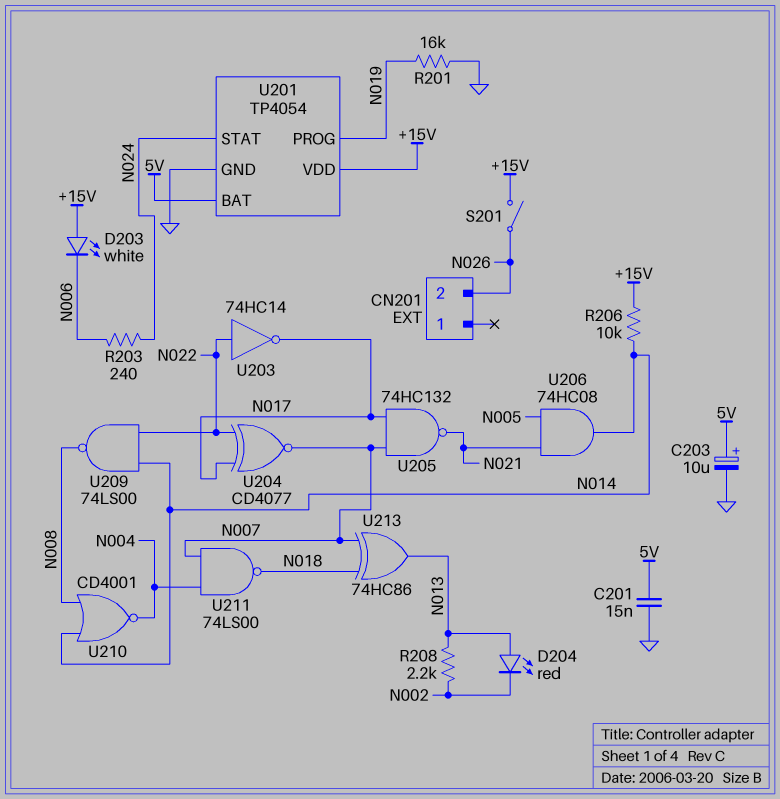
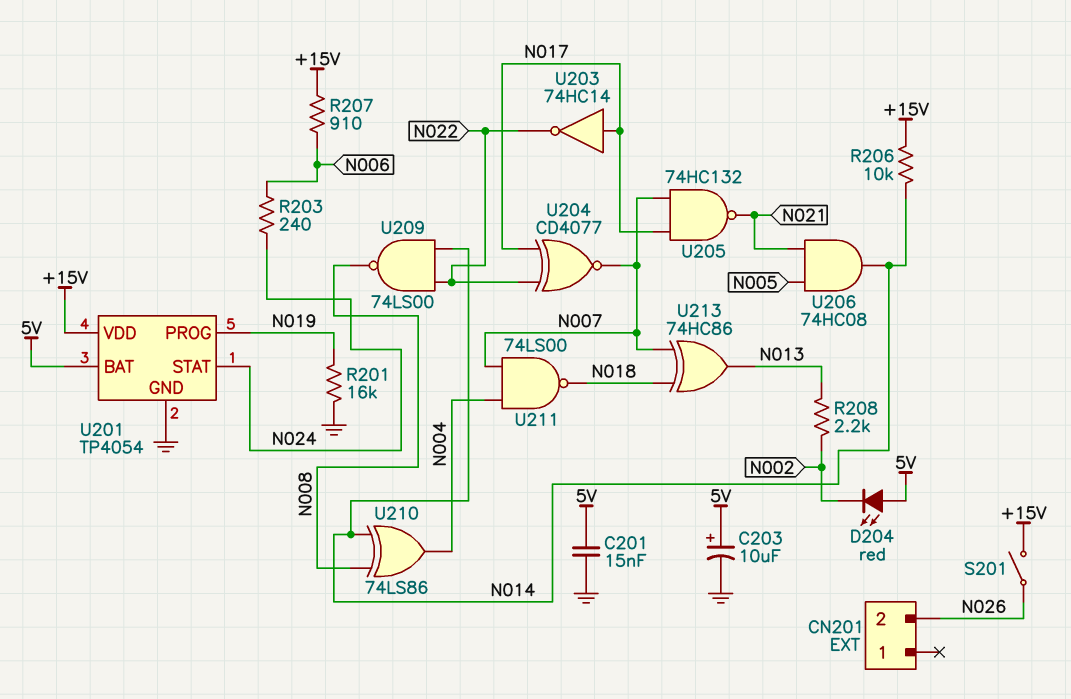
D203: LED white (A +15V, K N006) -> none
D204: LED red (A N013, K N002) -> LED red (A 5V, K N002)
R207: none -> 910 (+15V, N006)
U203: NOT 74HC14 (in N022, out N017) -> NOT 74HC14 (in N017, out N022)
U210: NOR CD4001 (in N008, in N014, out N004) -> XOR 74LS86 (in N008, in N014, out N004)

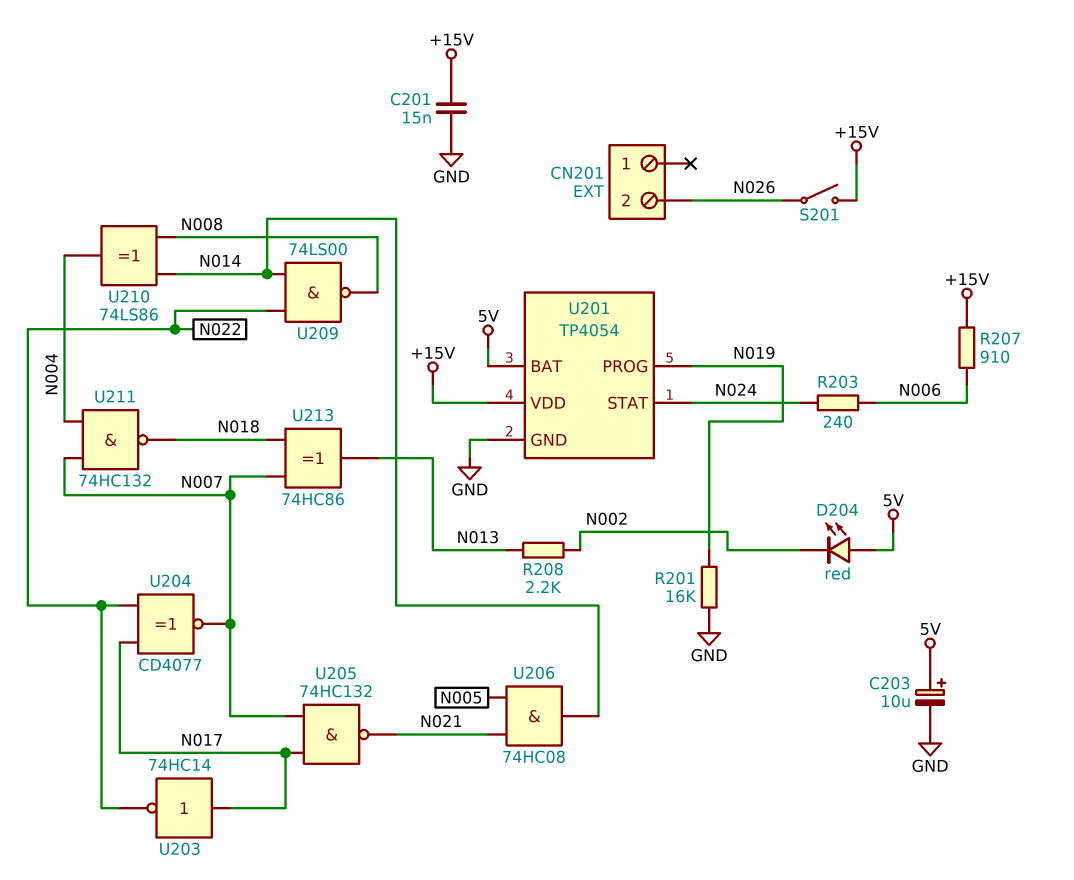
C201: 15nF (5V, GND) -> 15nF (+15V, GND)
R206: 10k (+15V, N014) -> none
U211: NAND 74LS00 (in N004, in N007, out N018) -> NAND 74HC132 (in N004, in N007, out N018)

